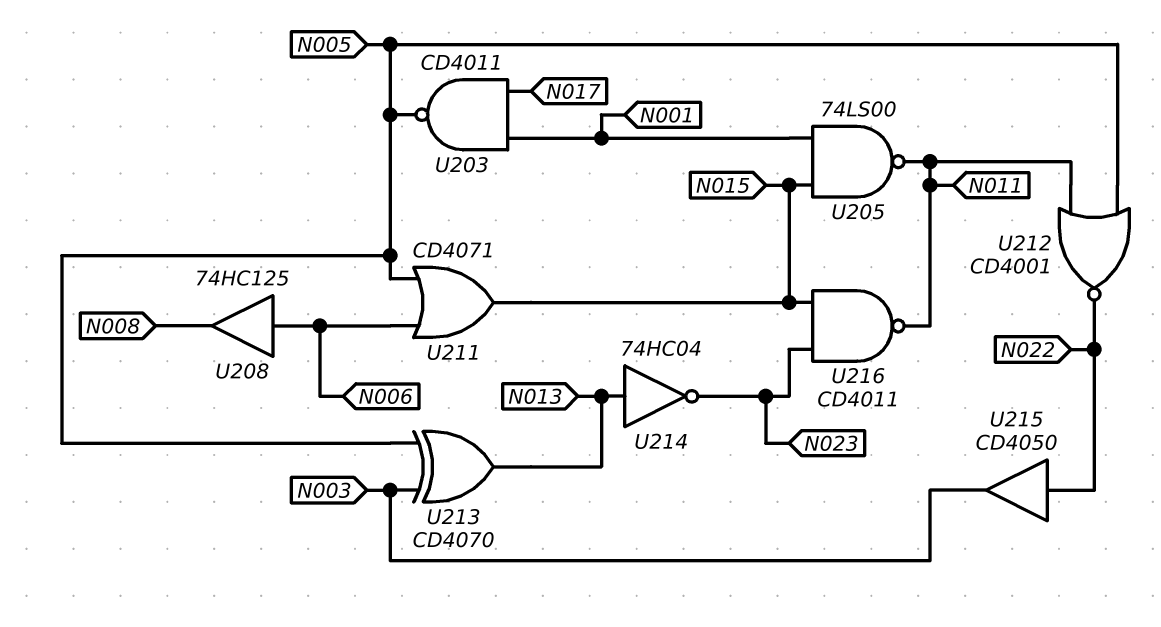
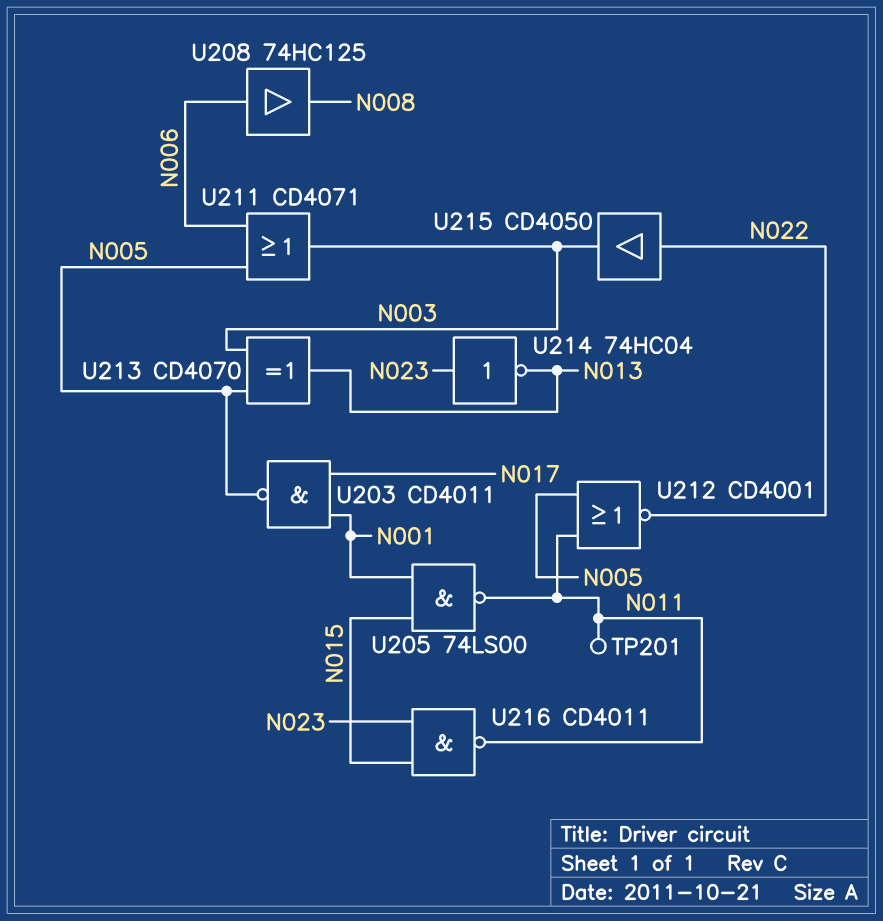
TP201: none -> test point (N011)
U211: OR CD4071 (in N005, in N006, out N015) -> OR CD4071 (in N005, in N006, out N003)
U214: NOT 74HC04 (in N013, out N023) -> NOT 74HC04 (in N023, out N013)

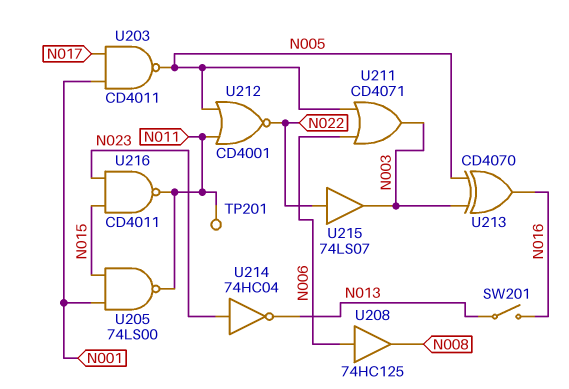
SW201: none -> switch (N013, N016)
U213: XOR CD4070 (in N003, in N005, out N013) -> XOR CD4070 (in N003, in N005, out N016)
U215: buffer CD4050 (in N022, out N003) -> buffer 74LS07 (in N022, out N003)

